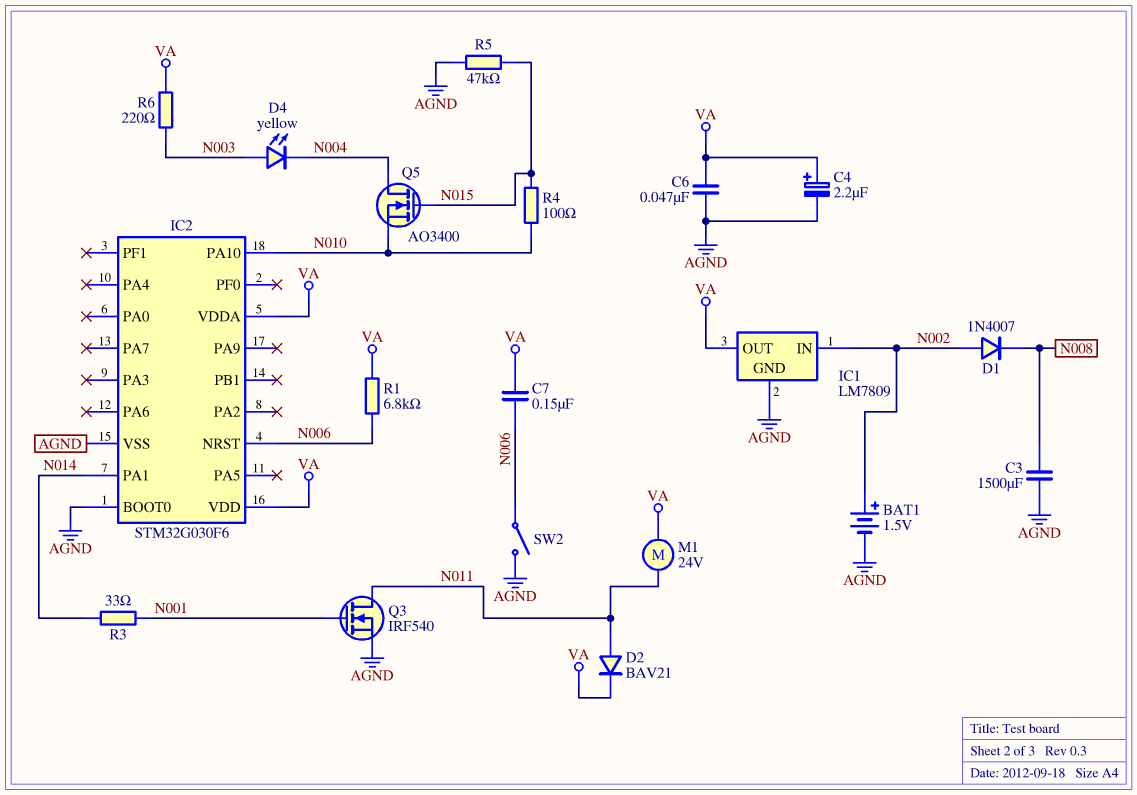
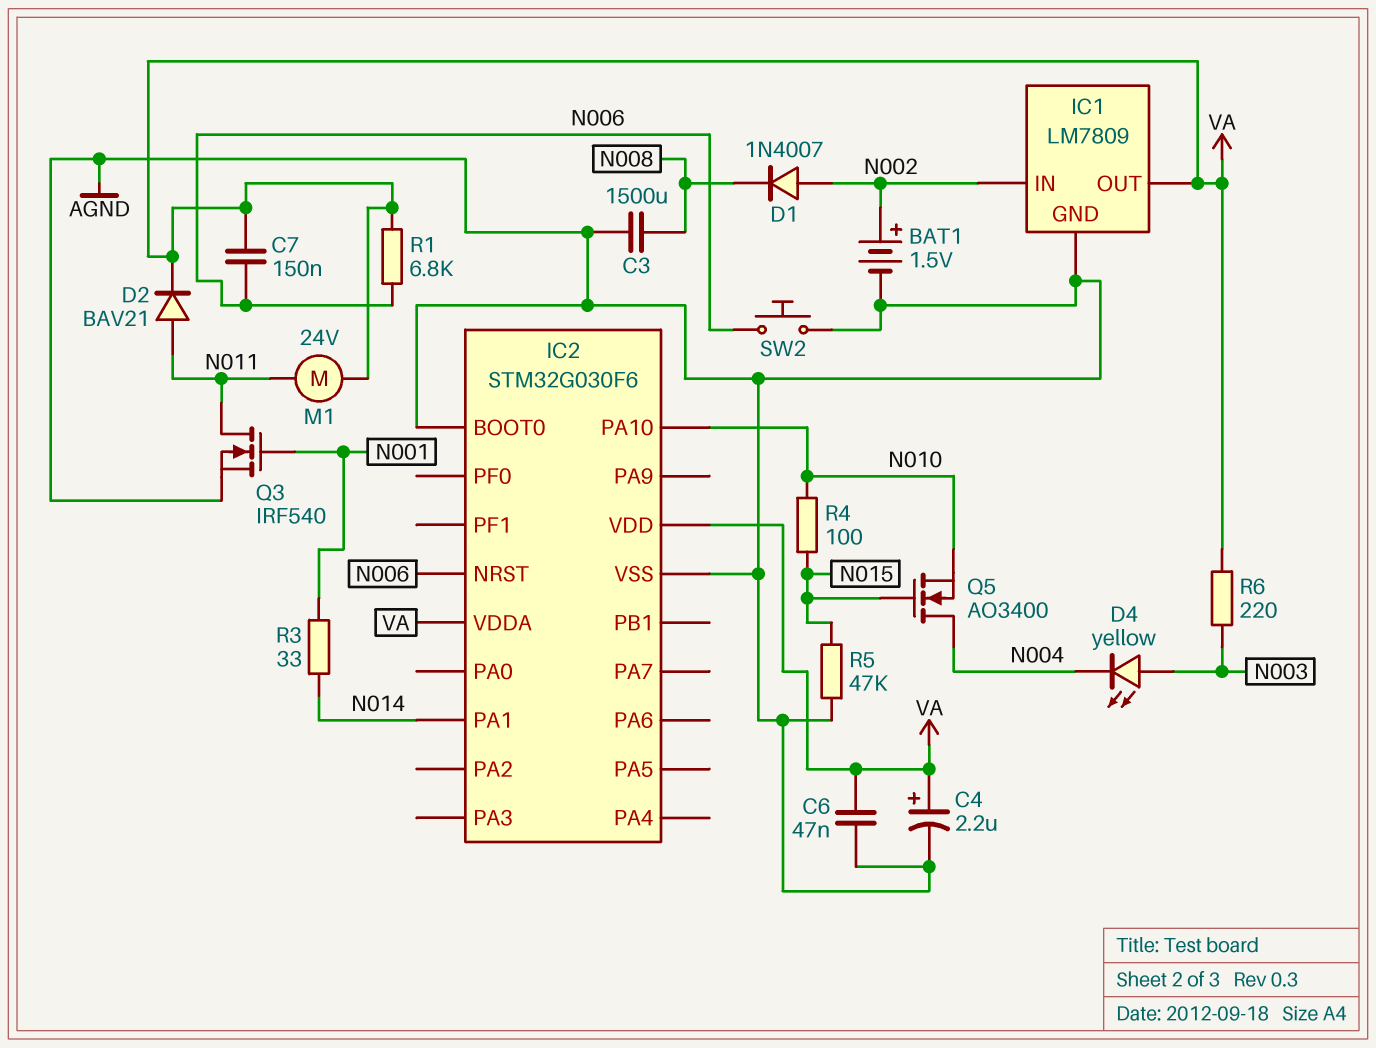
SW2: switch (AGND, N006) -> button (AGND, N006)

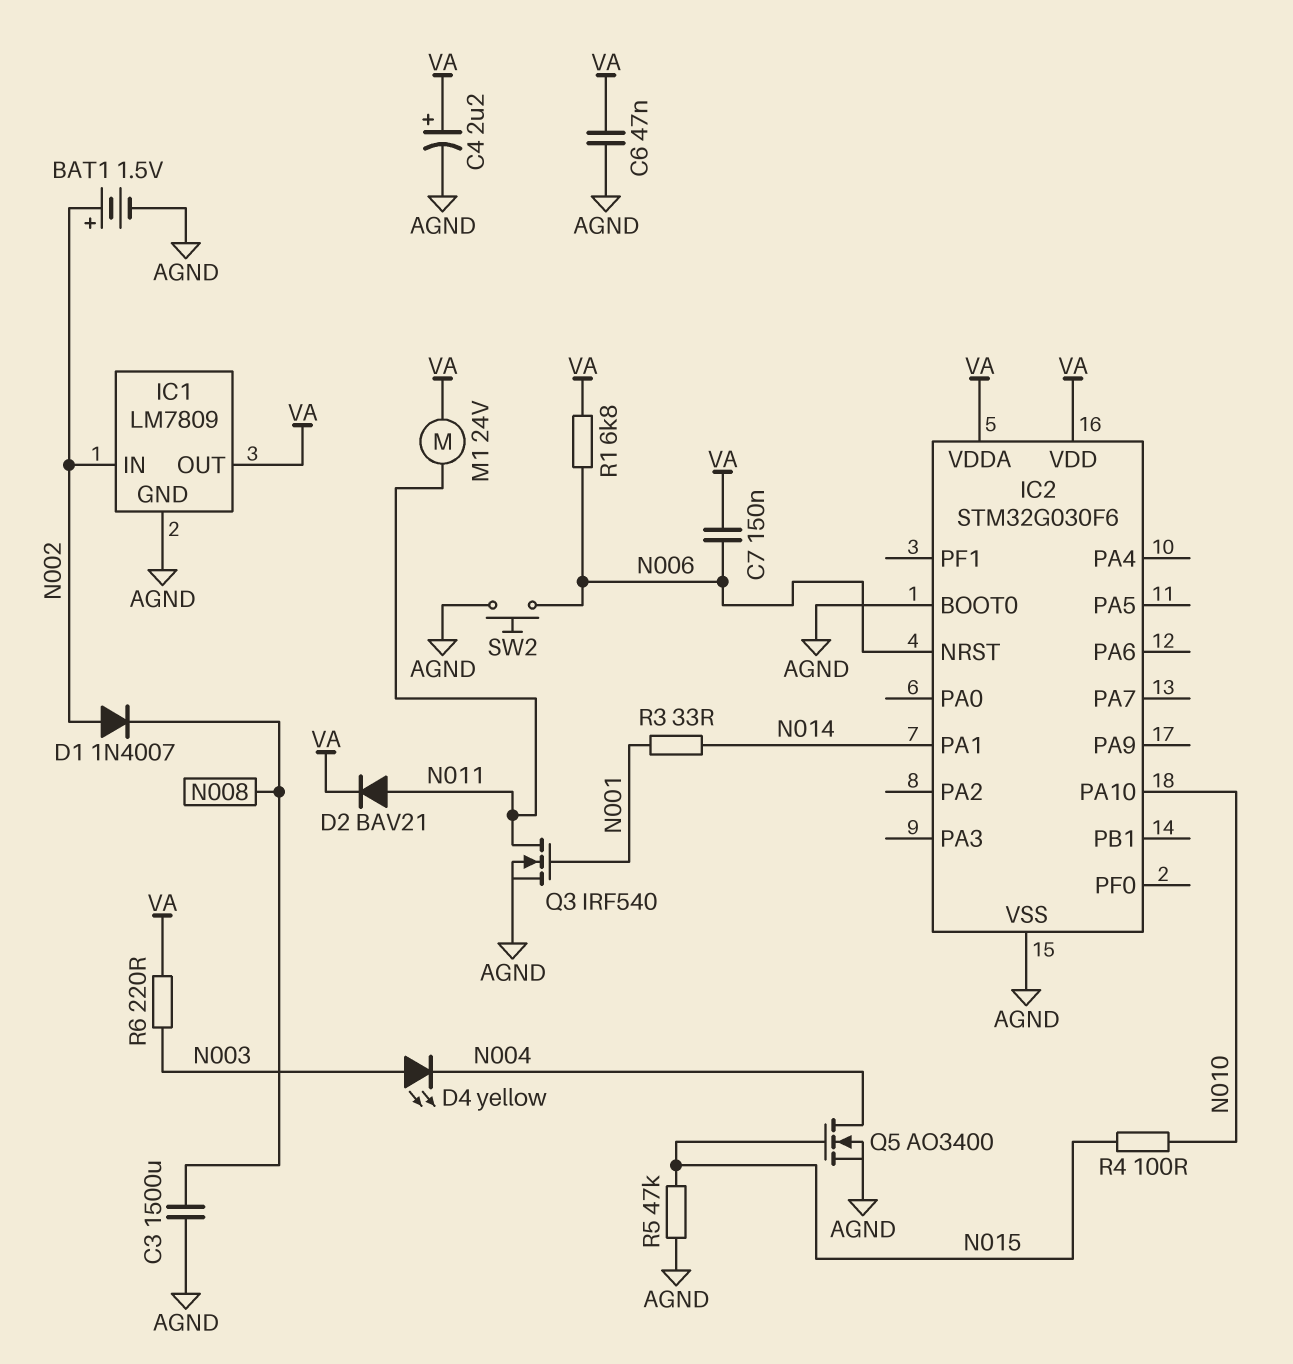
Q5: NMOS AO3400 (G N015, D N004, S N010) -> NMOS AO3400 (G N015, D N004, S AGND)

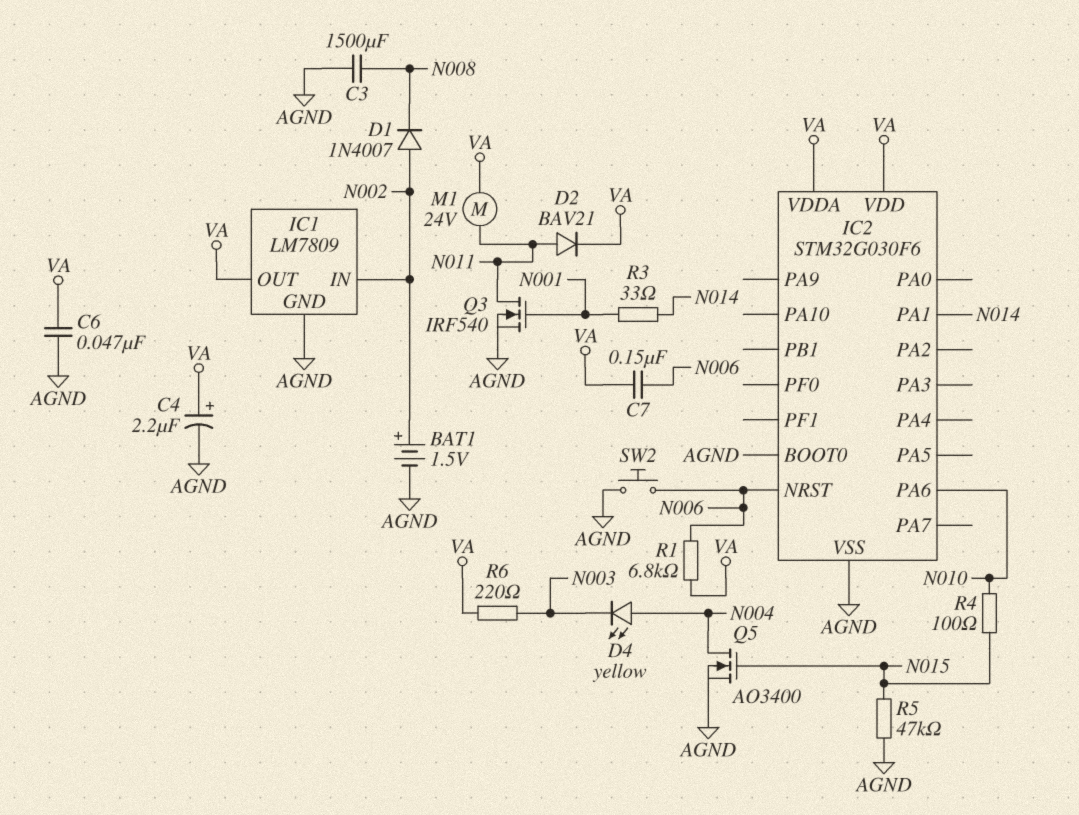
D4: LED yellow (A N003, K N004) -> LED yellow (A N004, K N003)
IC2 pin PA6: none -> N010
IC2 pin PA10: N010 -> none

